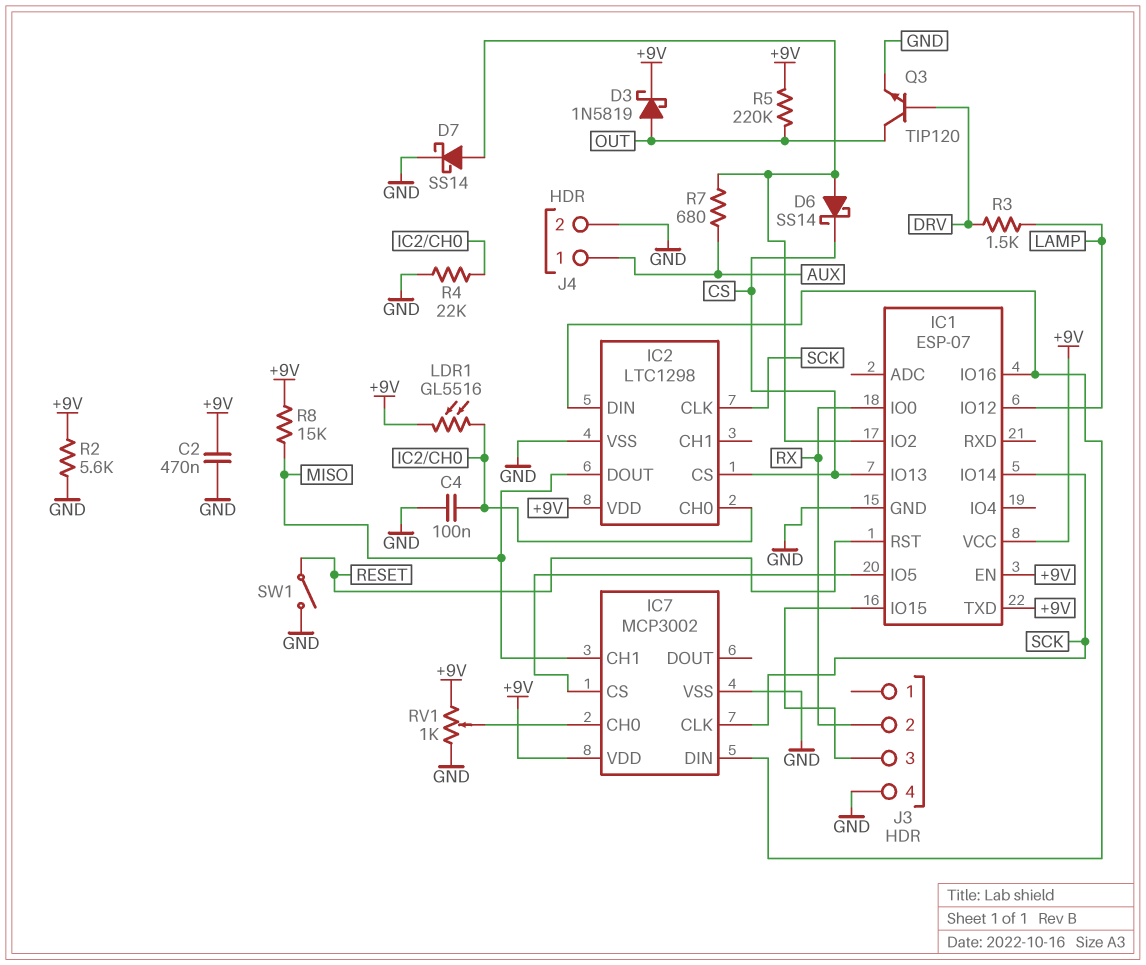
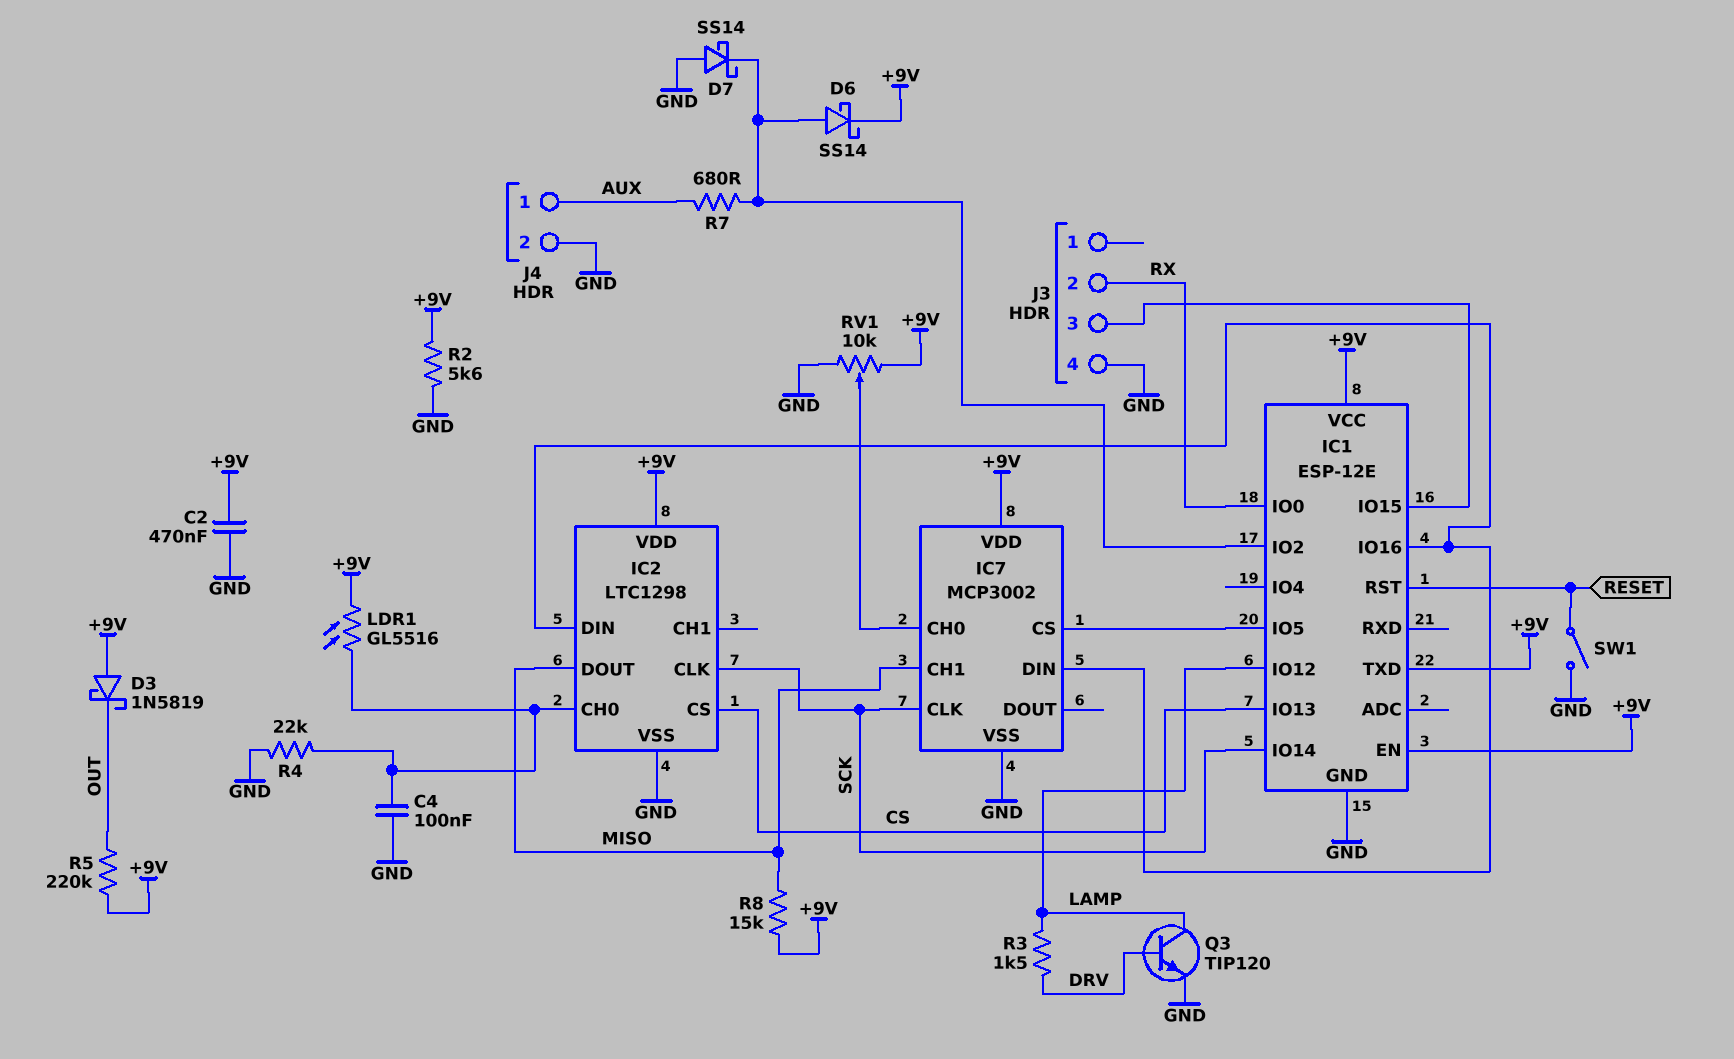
D3: schottky 1N5819 (A OUT, K +9V) -> schottky 1N5819 (A +9V, K OUT)
D6: schottky SS14 (A IC1/IO2, K CS) -> schottky SS14 (A IC1/IO2, K +9V)
D7: schottky SS14 (A IC1/IO2, K GND) -> schottky SS14 (A GND, K IC1/IO2)
IC1: ESP-07 -> ESP-12E
Q3: NPN TIP120 (B DRV, C OUT, E GND) -> NPN TIP120 (B DRV, C LAMP, E GND)
RV1: 1k (+9V, GND, wiper IC7/CH0) -> 10k (+9V, GND, wiper IC7/CH0)

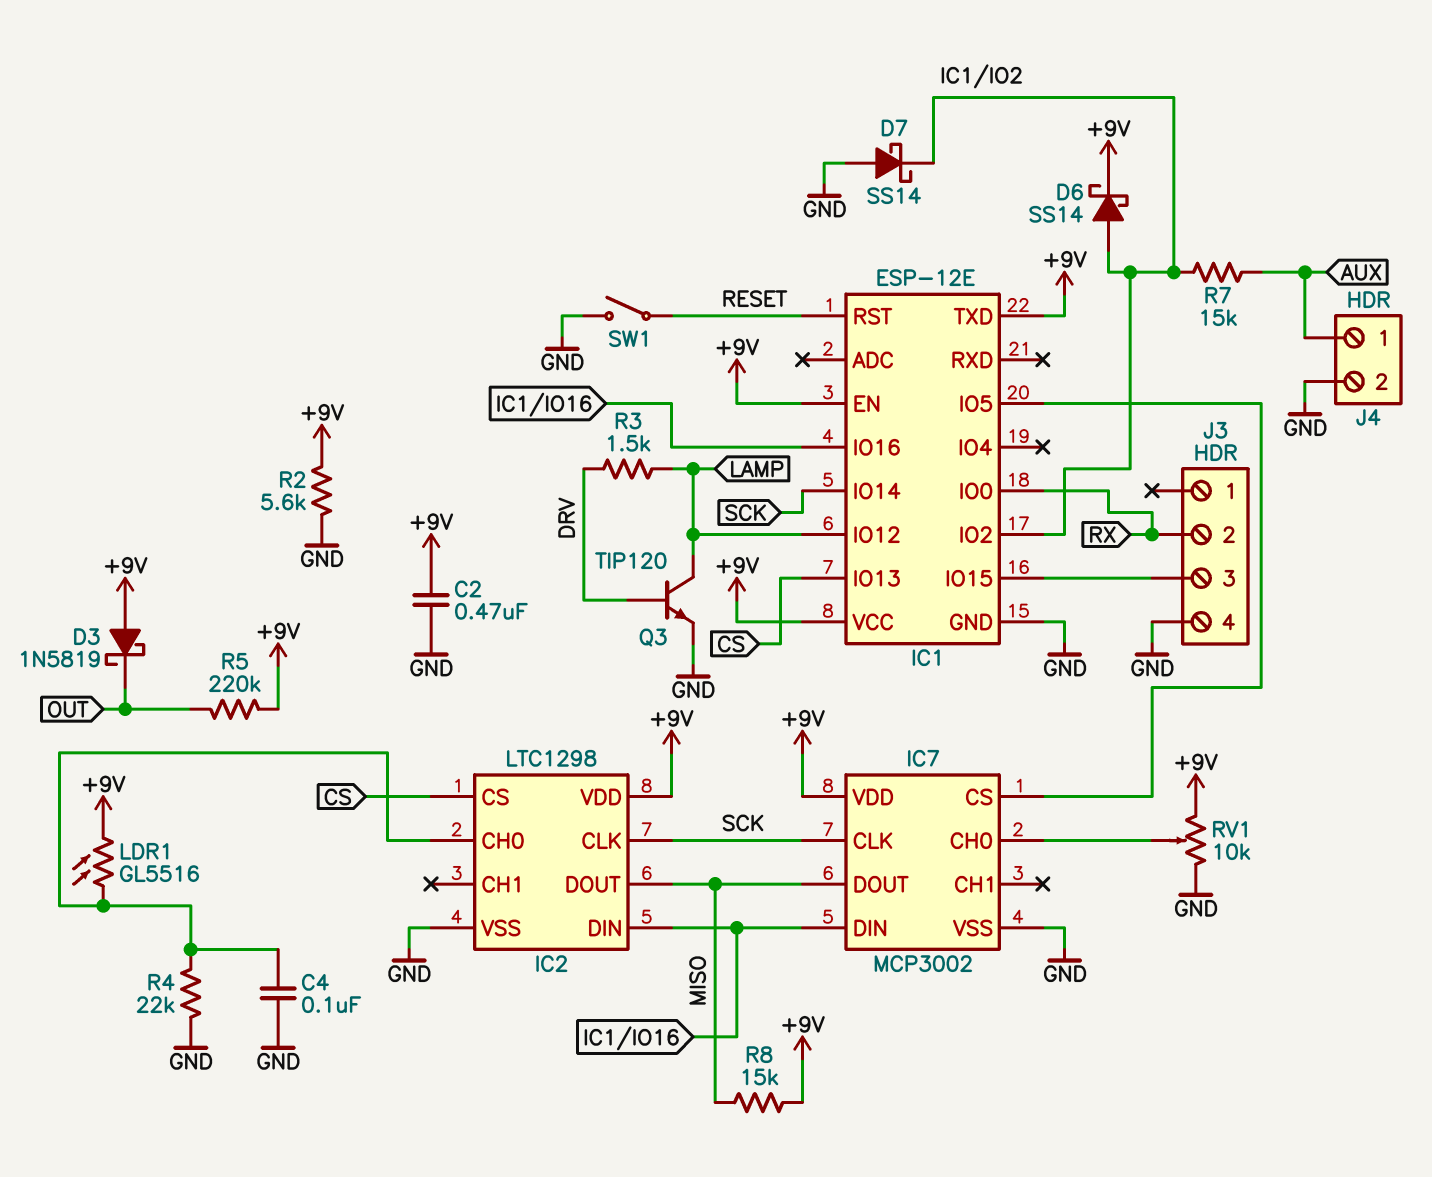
IC7 pin CH1: MISO -> none
IC7 pin DOUT: none -> MISO
R7: 680 (AUX, IC1/IO2) -> 15k (AUX, IC1/IO2)

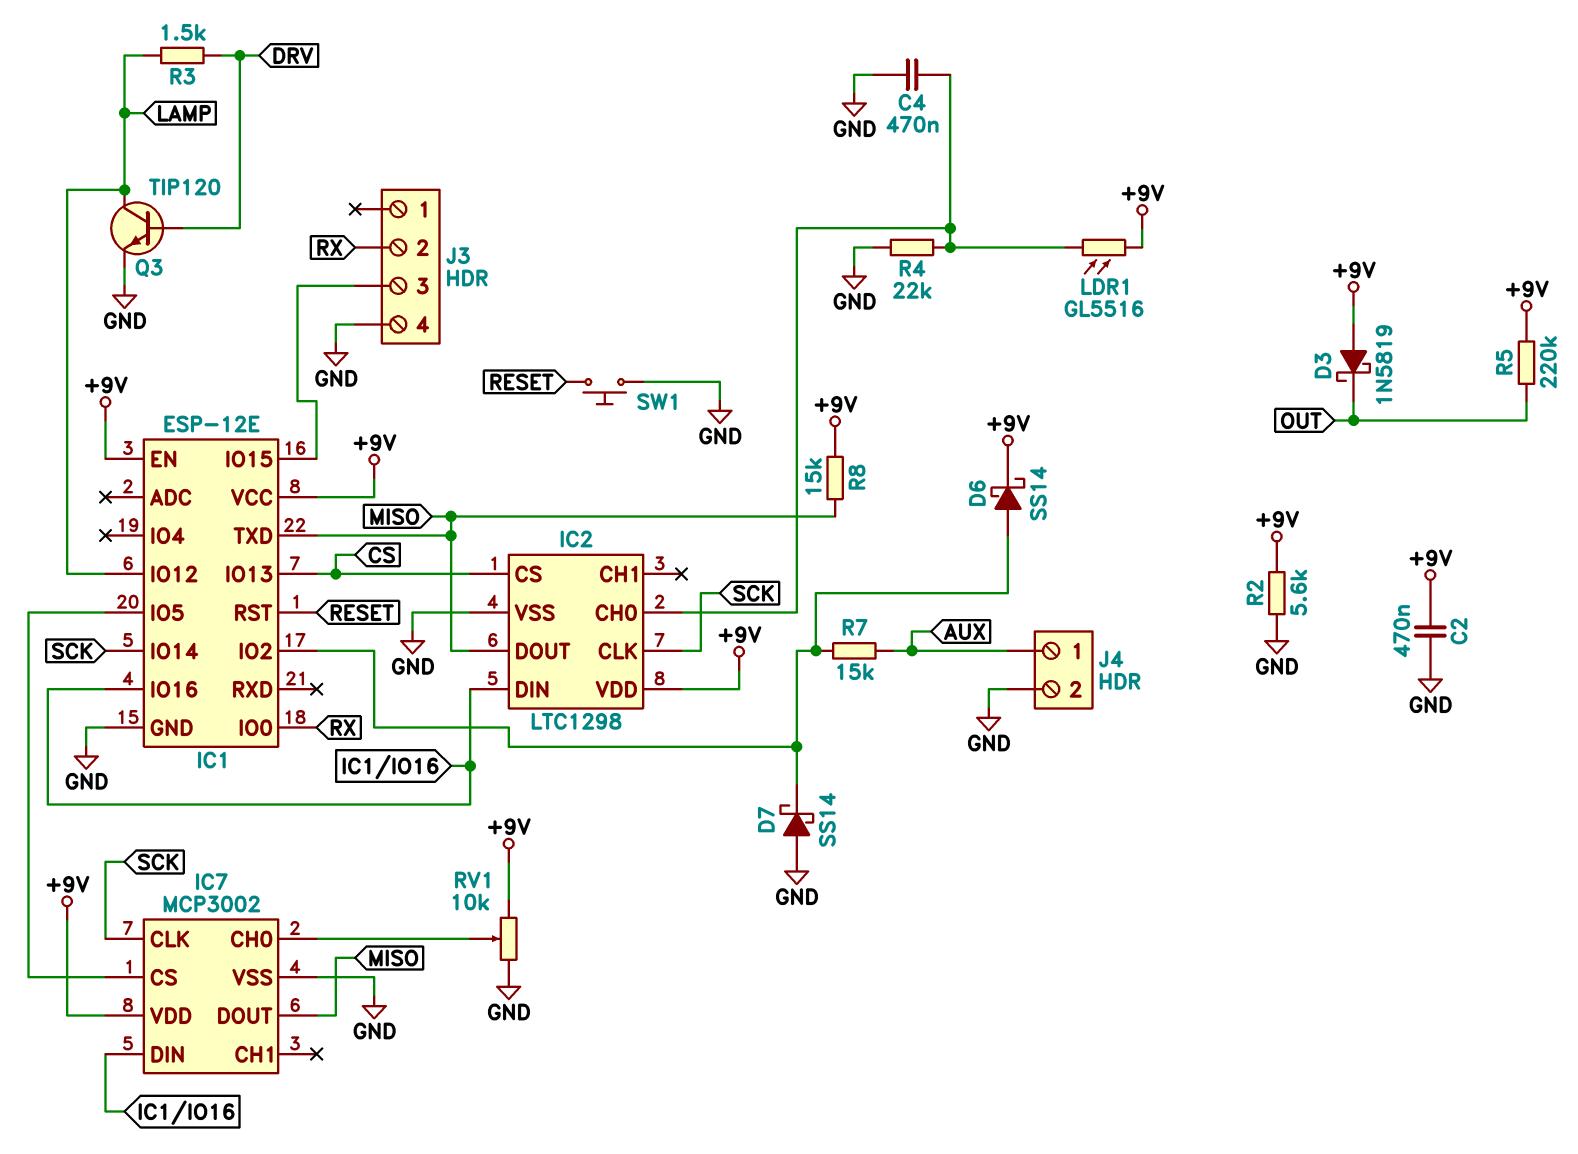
C4: 100nF (GND, IC2/CH0) -> 470nF (GND, IC2/CH0)
IC1 pin TXD: +9V -> MISO
SW1: switch (GND, RESET) -> button (GND, RESET)

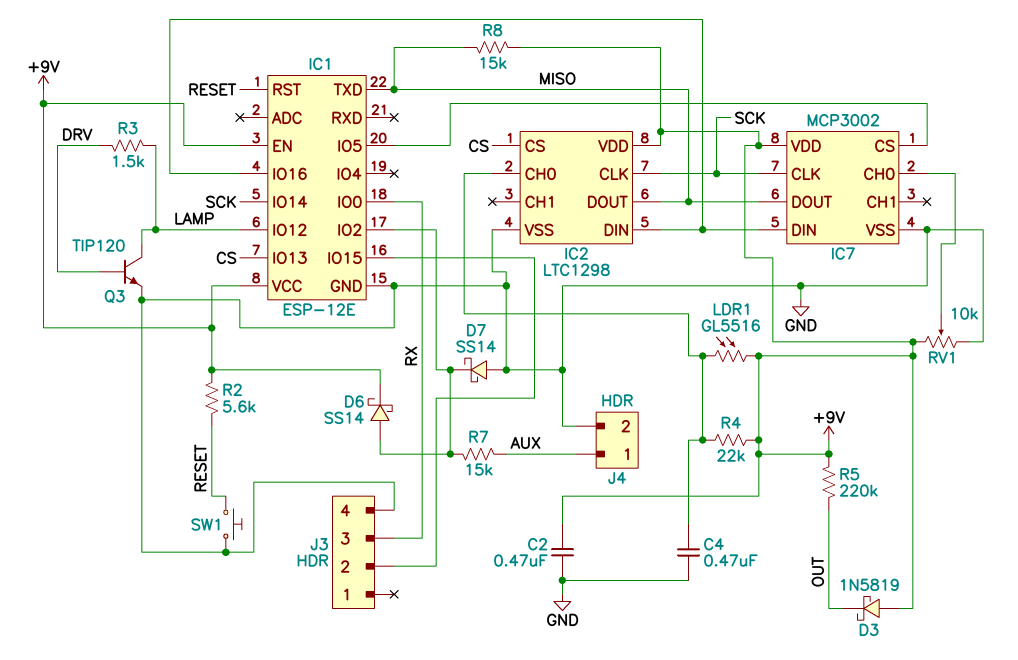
J3 pin 2: RX -> IC1/IO15
J3 pin 3: IC1/IO15 -> RX
R2: 5.6k (+9V, GND) -> 5.6k (+9V, RESET)
R4: 22k (GND, IC2/CH0) -> 22k (+9V, IC2/CH0)

